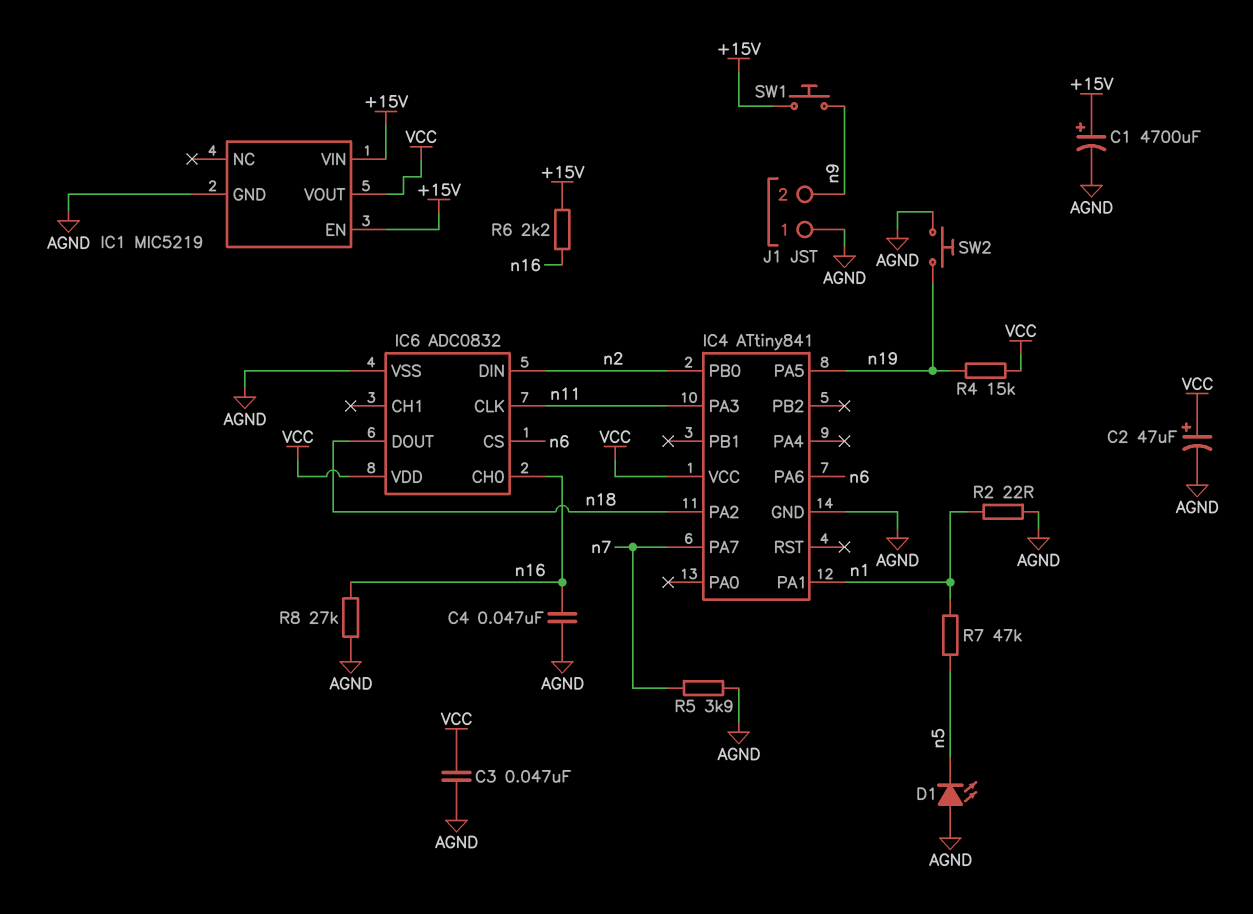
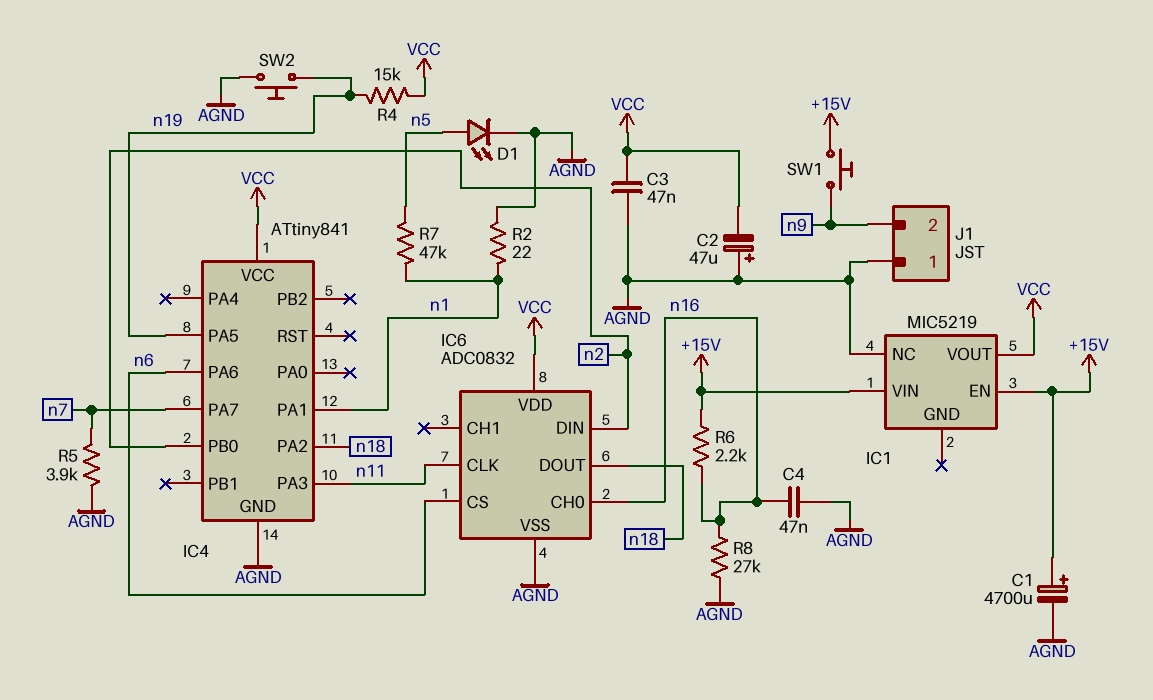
C2: 47uF (plus VCC, minus AGND) -> 47uF (plus AGND, minus VCC)
D1: LED (A AGND, K n5) -> LED (A n5, K AGND)
IC1 pin GND: AGND -> none
IC1 pin NC: none -> AGND

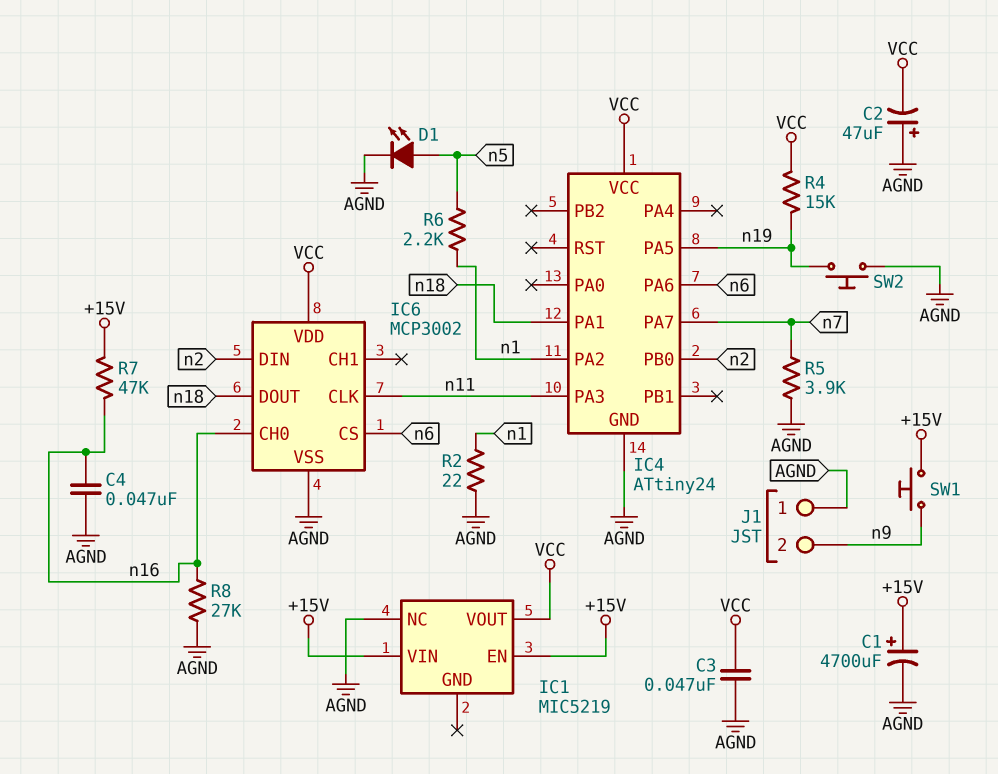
IC4: ATtiny841 -> ATtiny24
IC4 pin PA1: n1 -> n18
IC4 pin PA2: n18 -> n1
IC6: ADC0832 -> MCP3002
R6: 2.2k (+15V, n16) -> 2.2k (n1, n5)
R7: 47k (n1, n5) -> 47k (+15V, n16)

